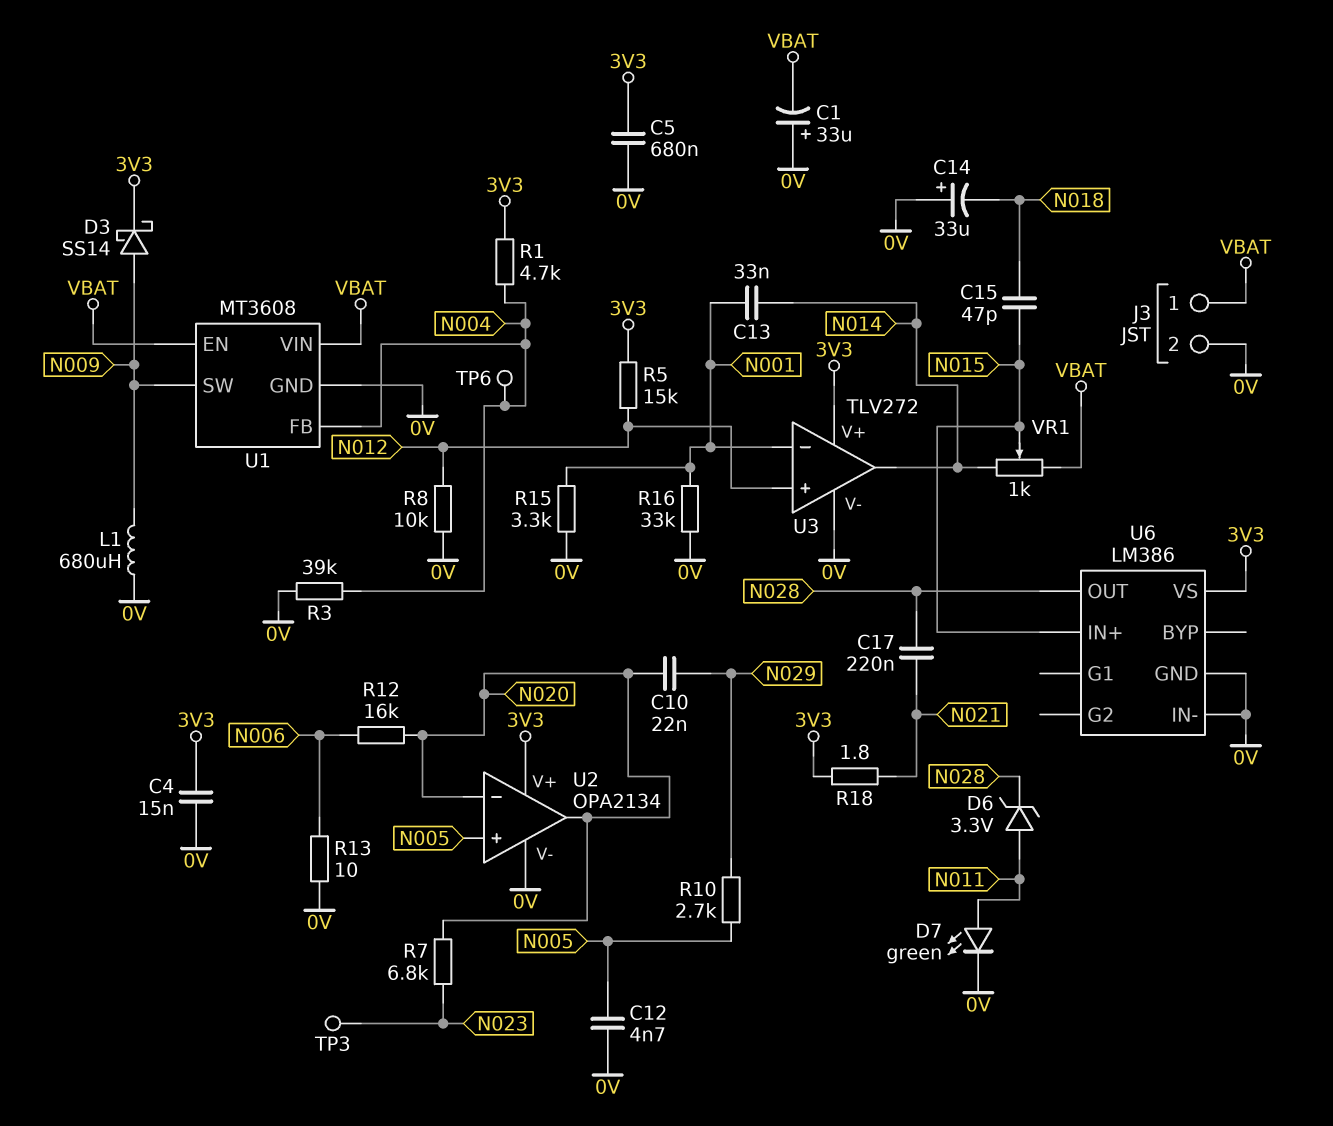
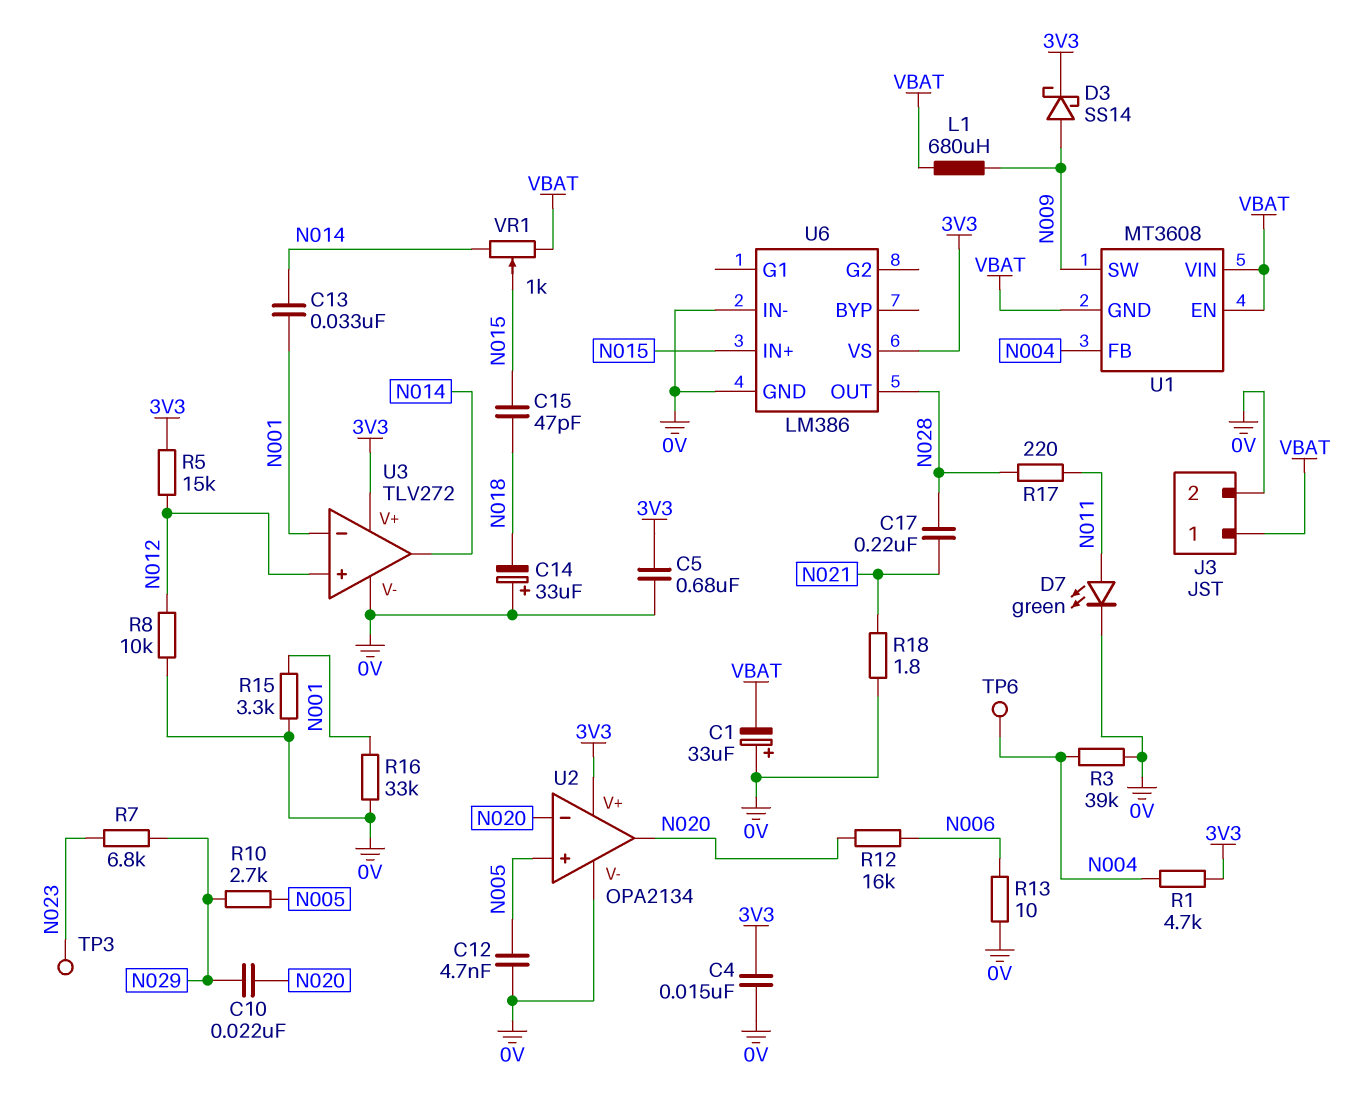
D6: zener 3.3V (A N011, K N028) -> none
L1: 680uH (0V, N009) -> 680uH (N009, VBAT)
R7: 6.8k (N020, N023) -> 6.8k (N023, N029)
R17: none -> 220 (N011, N028)
R18: 1.8 (3V3, N021) -> 1.8 (0V, N021)
U1 pin GND: 0V -> VBAT

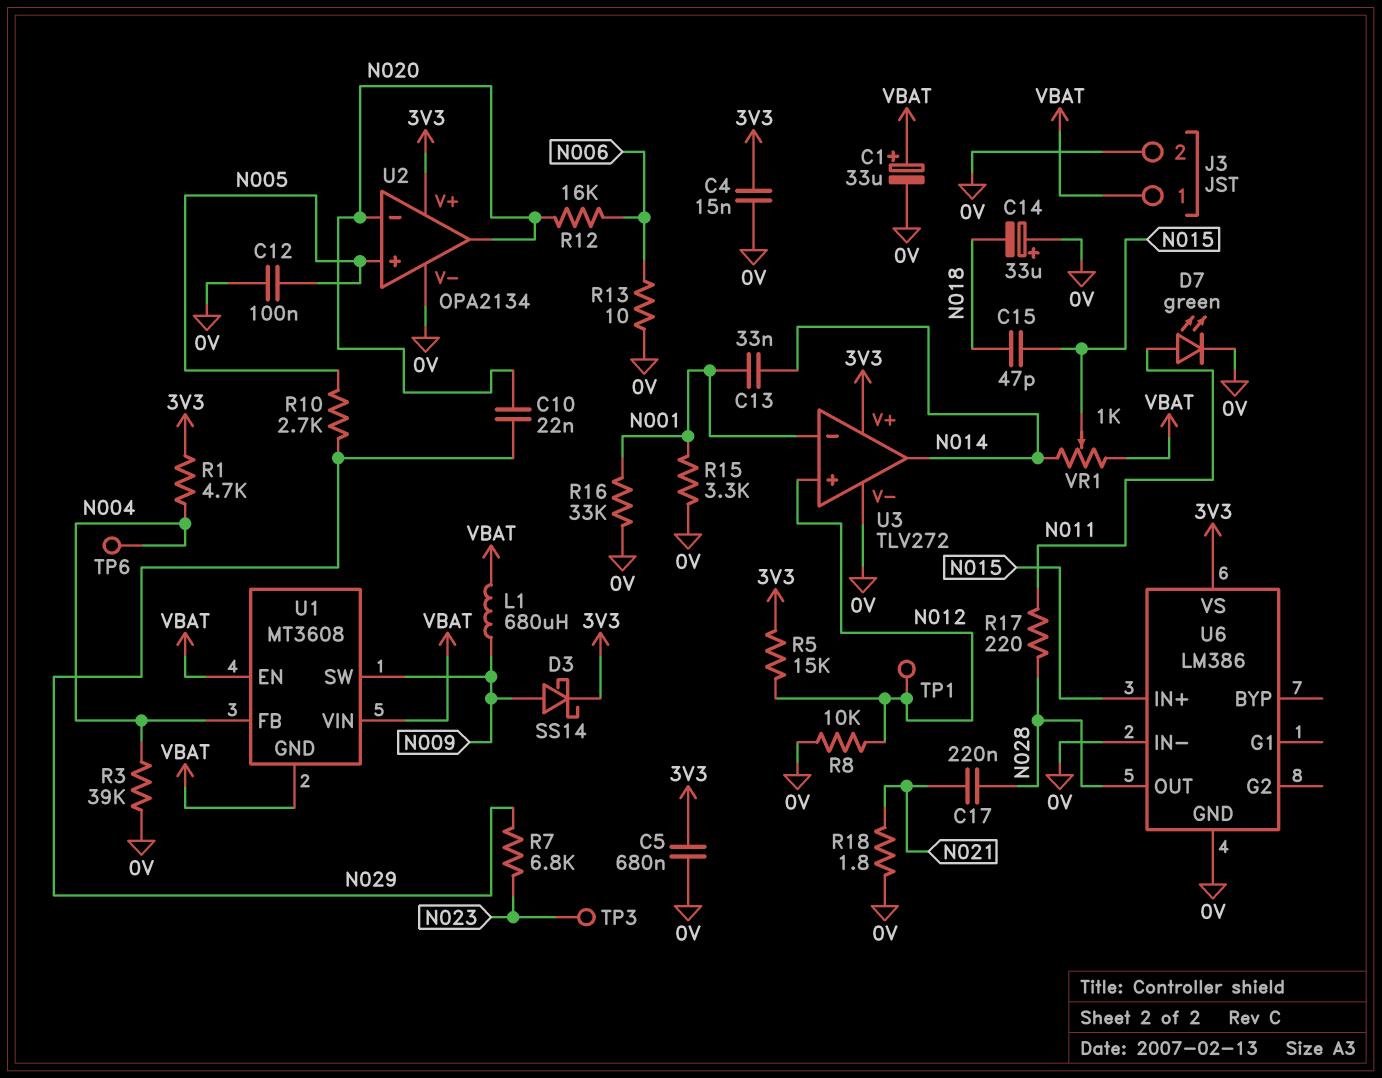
C1: 33uF (plus 0V, minus VBAT) -> 33uF (plus VBAT, minus 0V)
C12: 4.7nF (0V, N005) -> 100nF (0V, N005)
TP1: none -> test point (N012)

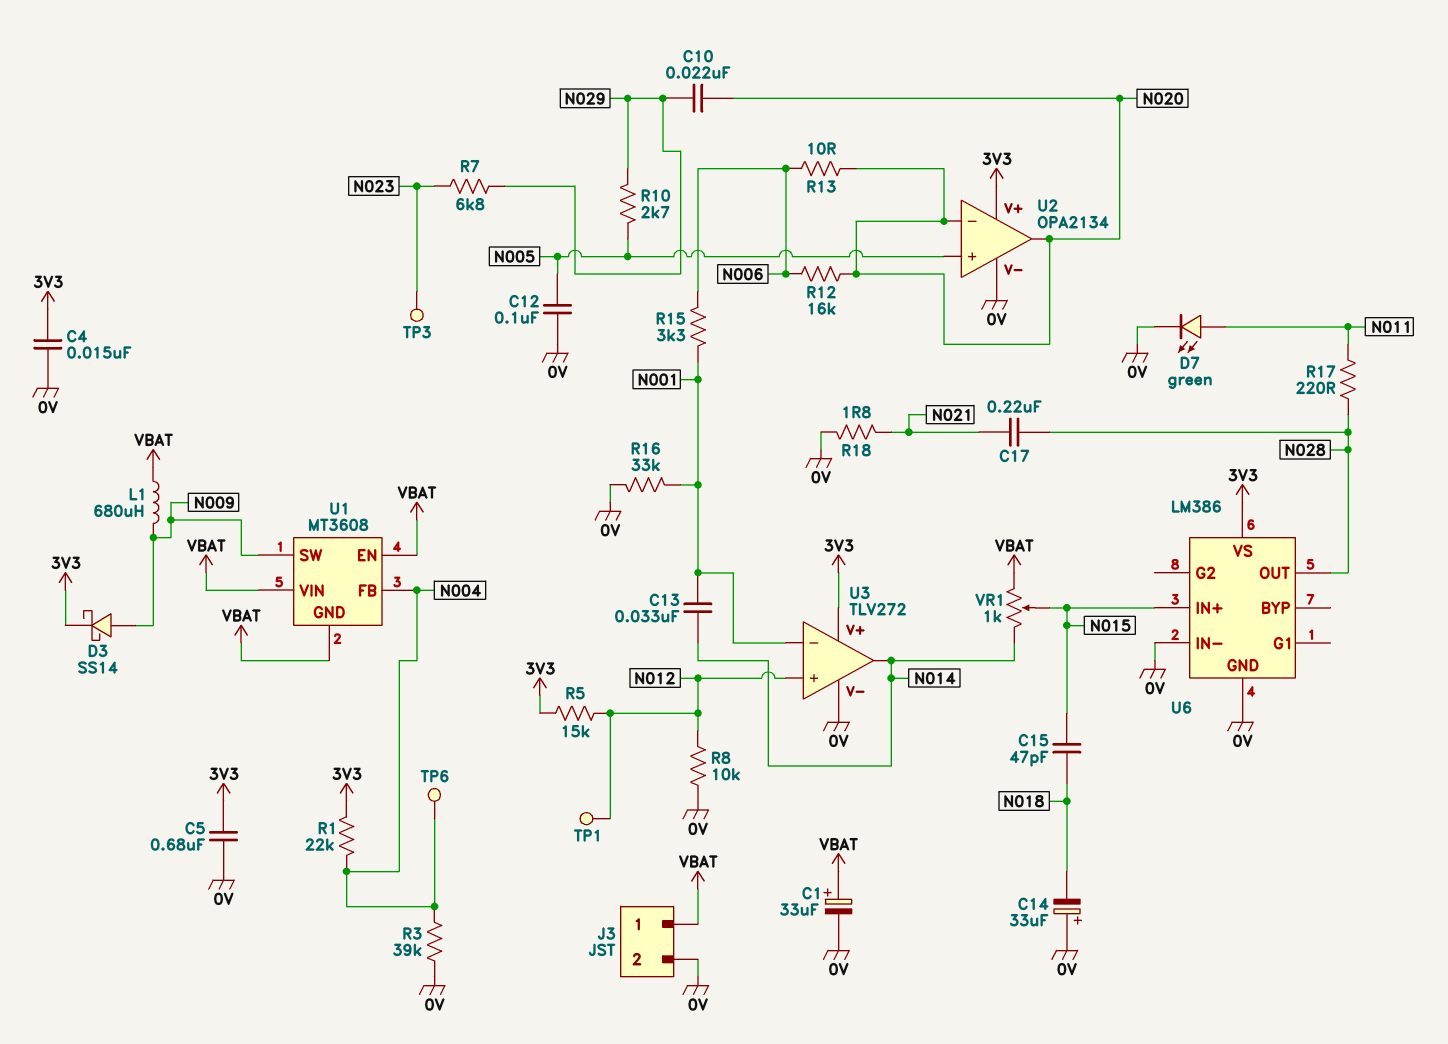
R1: 4.7k (3V3, N004) -> 22k (3V3, N004)
R13: 10 (0V, N006) -> 10 (N006, N020)
R15: 3.3k (0V, N001) -> 3.3k (N001, N006)

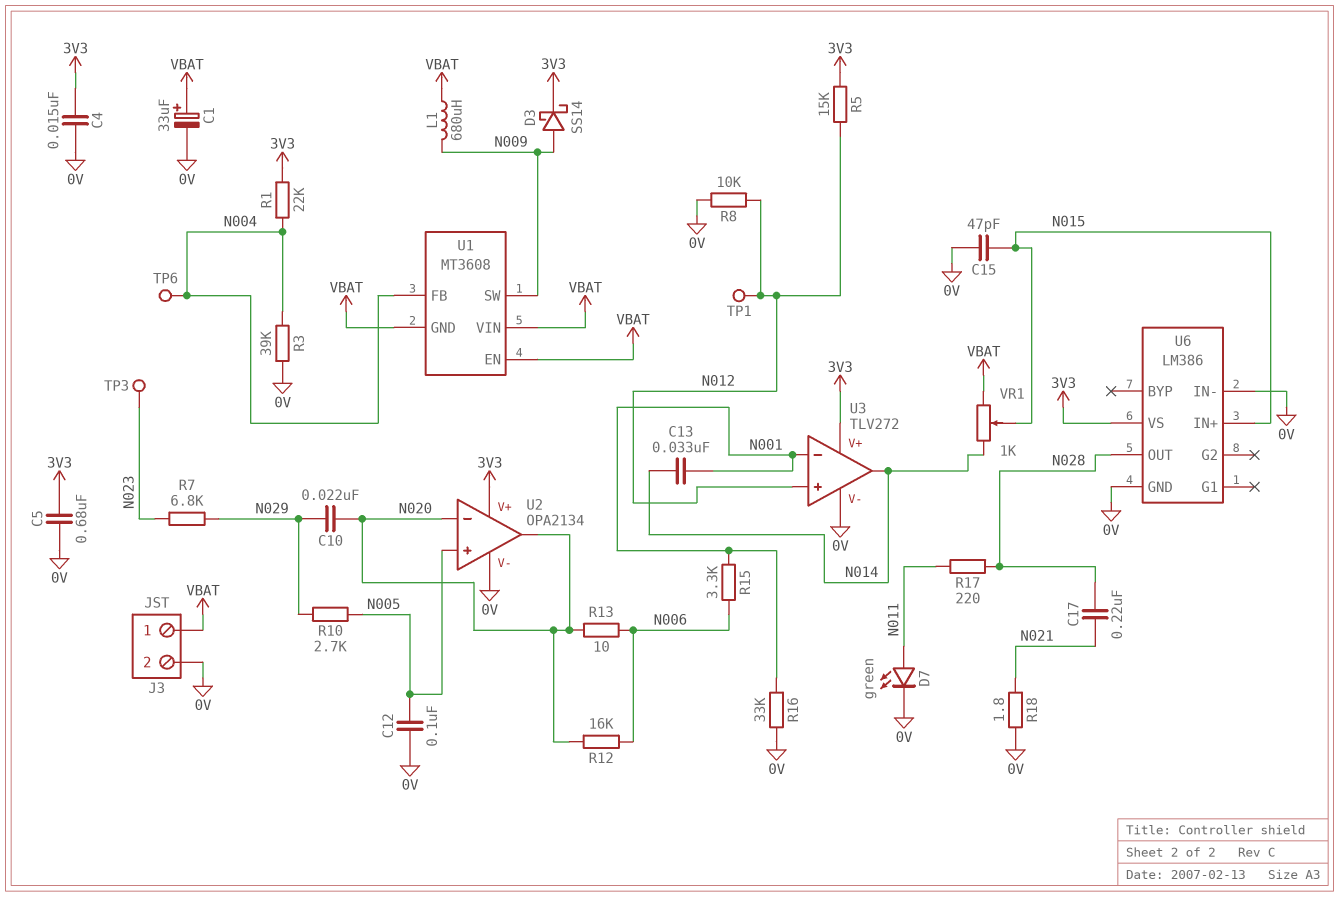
C14: 33uF (plus 0V, minus N018) -> none
C15: 47pF (N015, N018) -> 47pF (0V, N015)

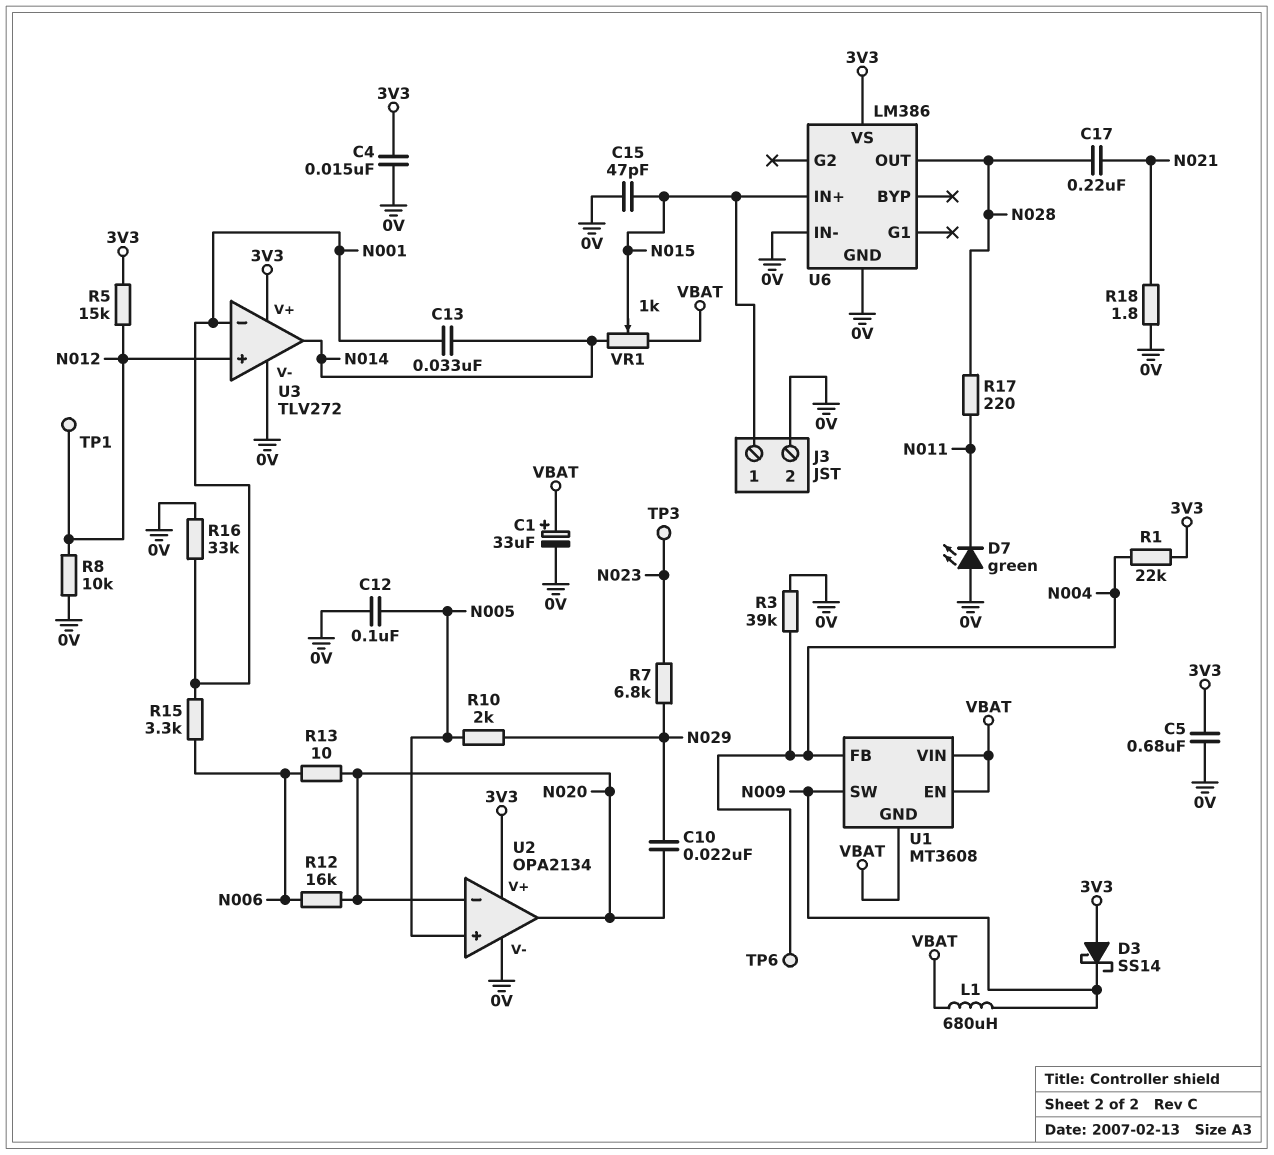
D3: schottky SS14 (A N009, K 3V3) -> schottky SS14 (A 3V3, K N009)
D7: LED green (A N011, K 0V) -> LED green (A 0V, K N011)
J3 pin 1: VBAT -> N015
R10: 2.7k (N005, N029) -> 2k (N005, N029)

